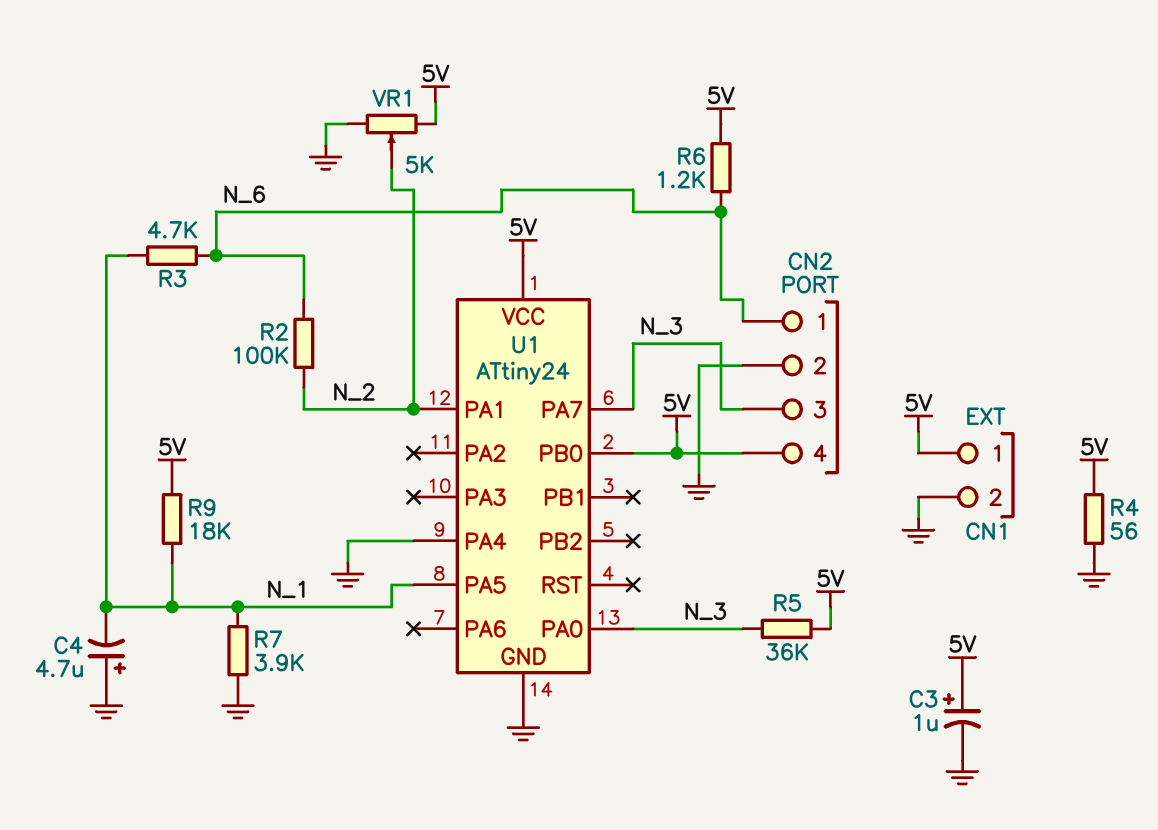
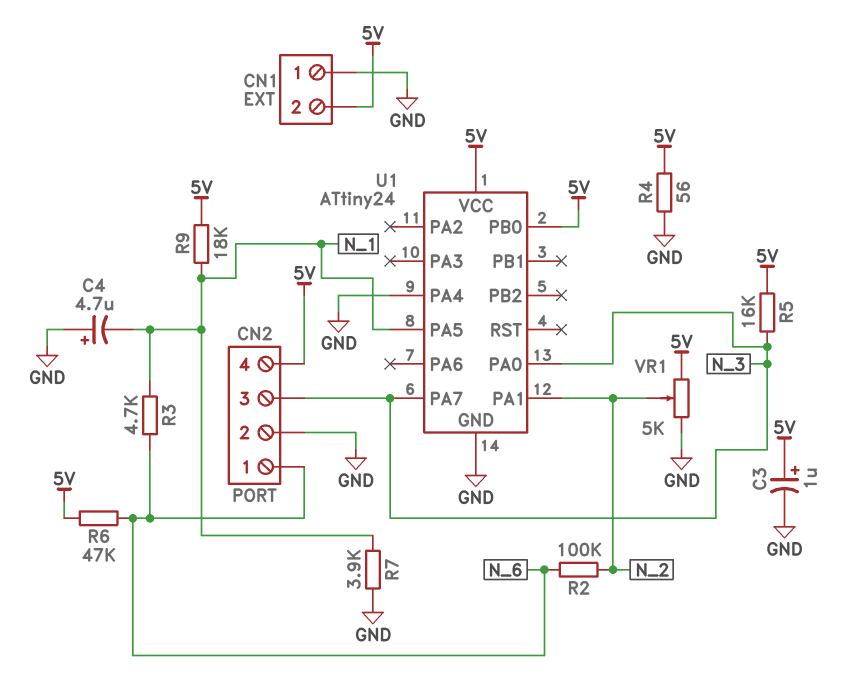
CN1 pin 1: 5V -> GND
CN1 pin 2: GND -> 5V
R5: 36k (5V, N_3) -> 16k (5V, N_3)
R6: 1.2k (5V, N_6) -> 47k (5V, N_6)

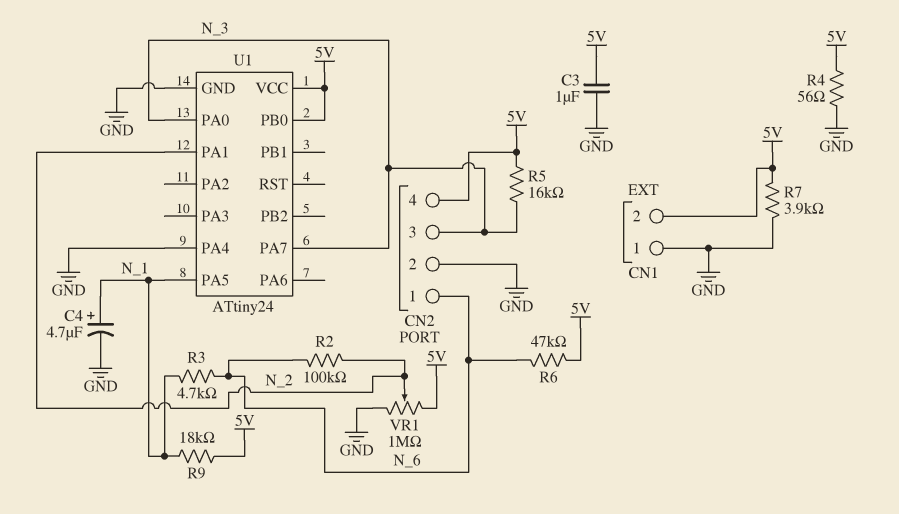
C3: 1uF (plus 5V, minus GND) -> 1uF (5V, GND)
C4: 4.7uF (plus GND, minus N_1) -> 4.7uF (plus N_1, minus GND)
R7: 3.9k (GND, N_1) -> 3.9k (5V, GND)
VR1: 5k (5V, GND, wiper N_2) -> 1M (5V, GND, wiper N_2)

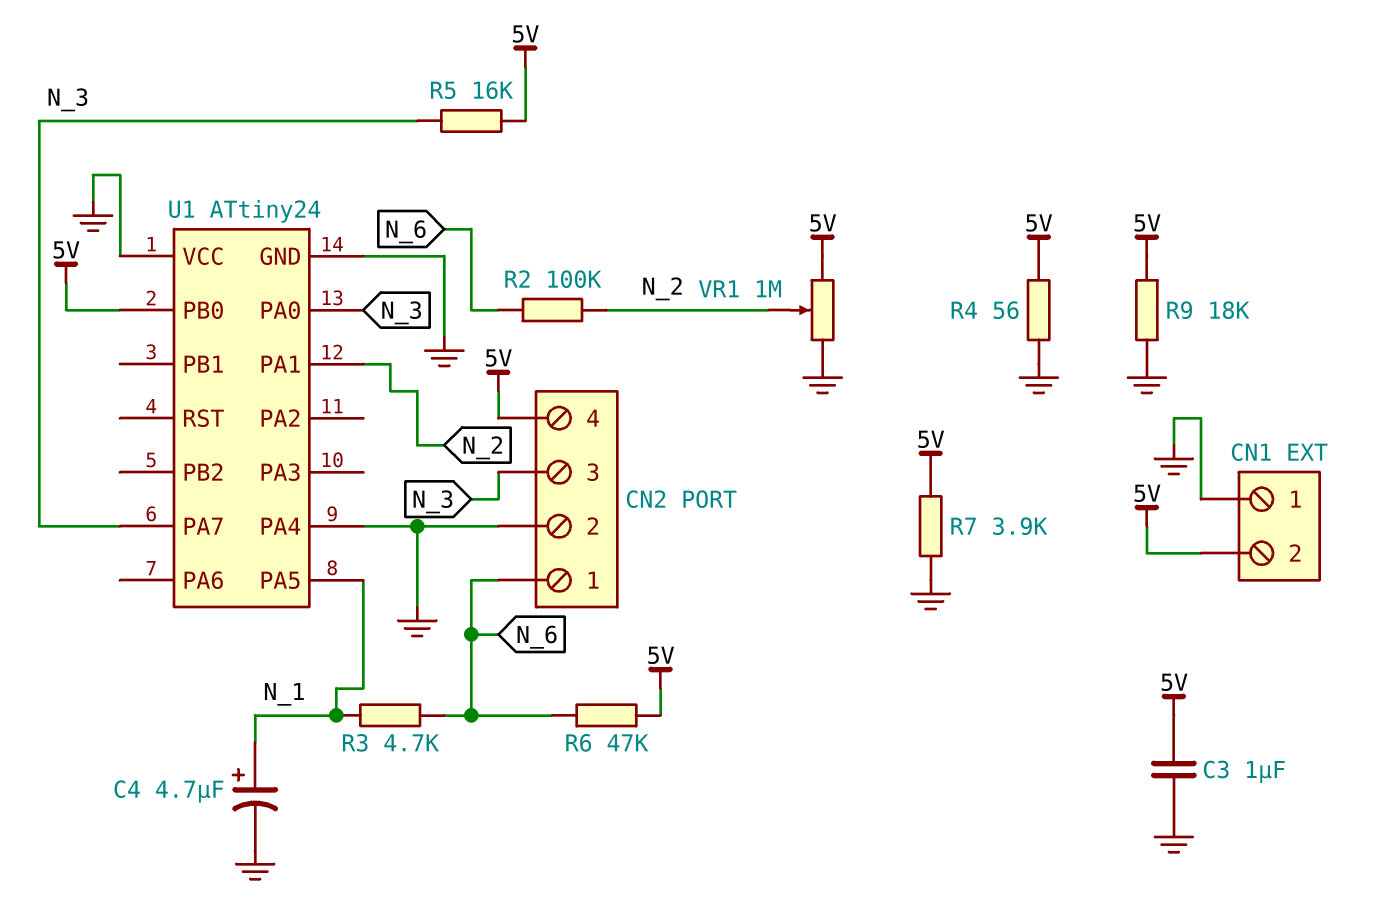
R9: 18k (5V, N_1) -> 18k (5V, GND)
U1 pin VCC: 5V -> GND

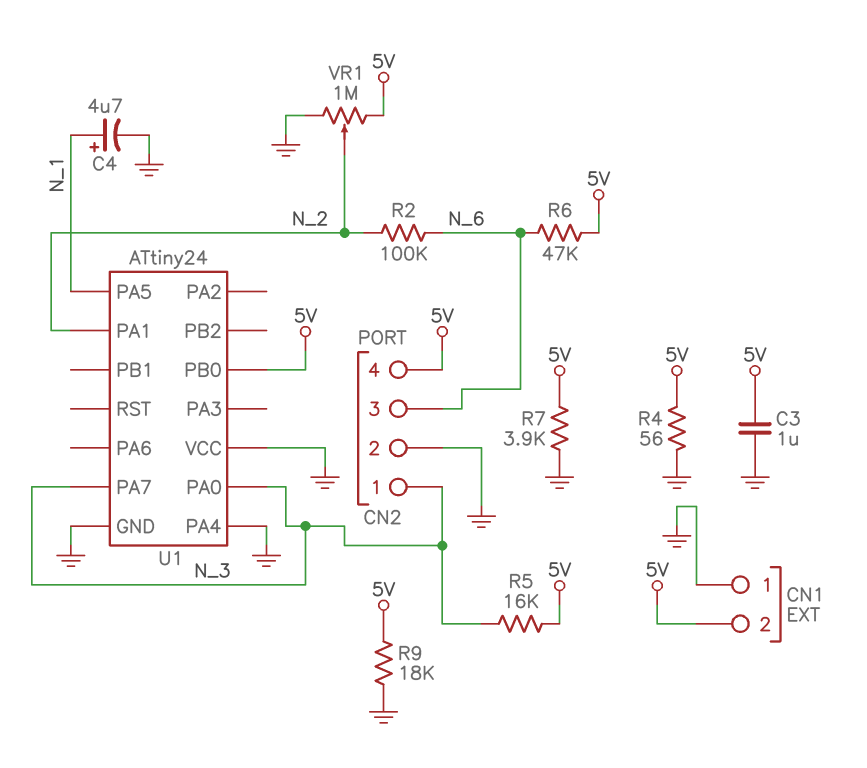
CN2 pin 1: N_6 -> N_3
CN2 pin 3: N_3 -> N_6
R3: 4.7k (N_1, N_6) -> none

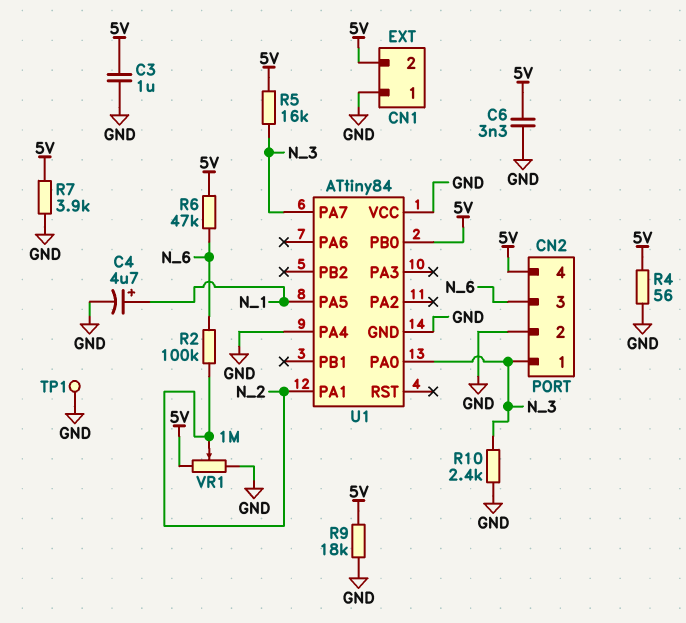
C6: none -> 3.3nF (5V, GND)
R10: none -> 2.4k (GND, N_3)
TP1: none -> test point (GND)
U1: ATtiny24 -> ATtiny84

